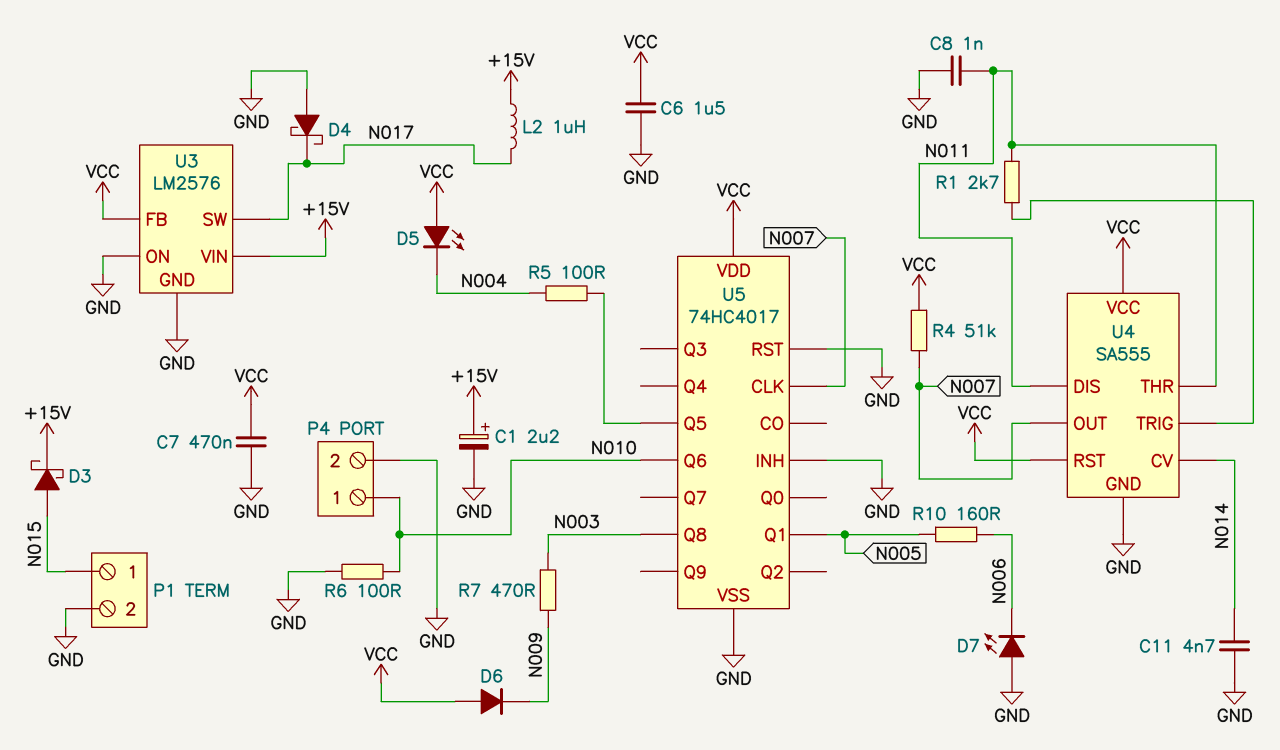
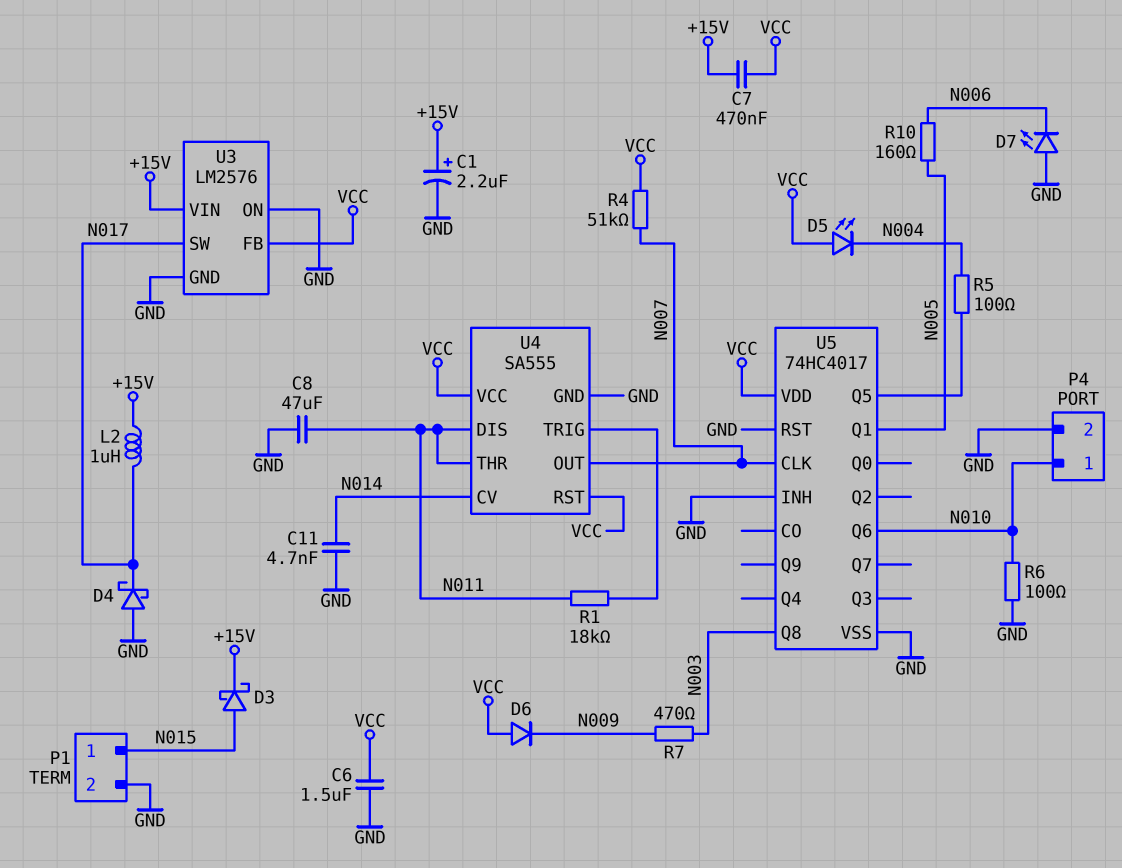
C7: 470nF (GND, VCC) -> 470nF (+15V, VCC)
C8: 1nF (GND, N011) -> 47uF (GND, N011)
R1: 2.7k (N011, U4/TRIG) -> 18k (N011, U4/TRIG)

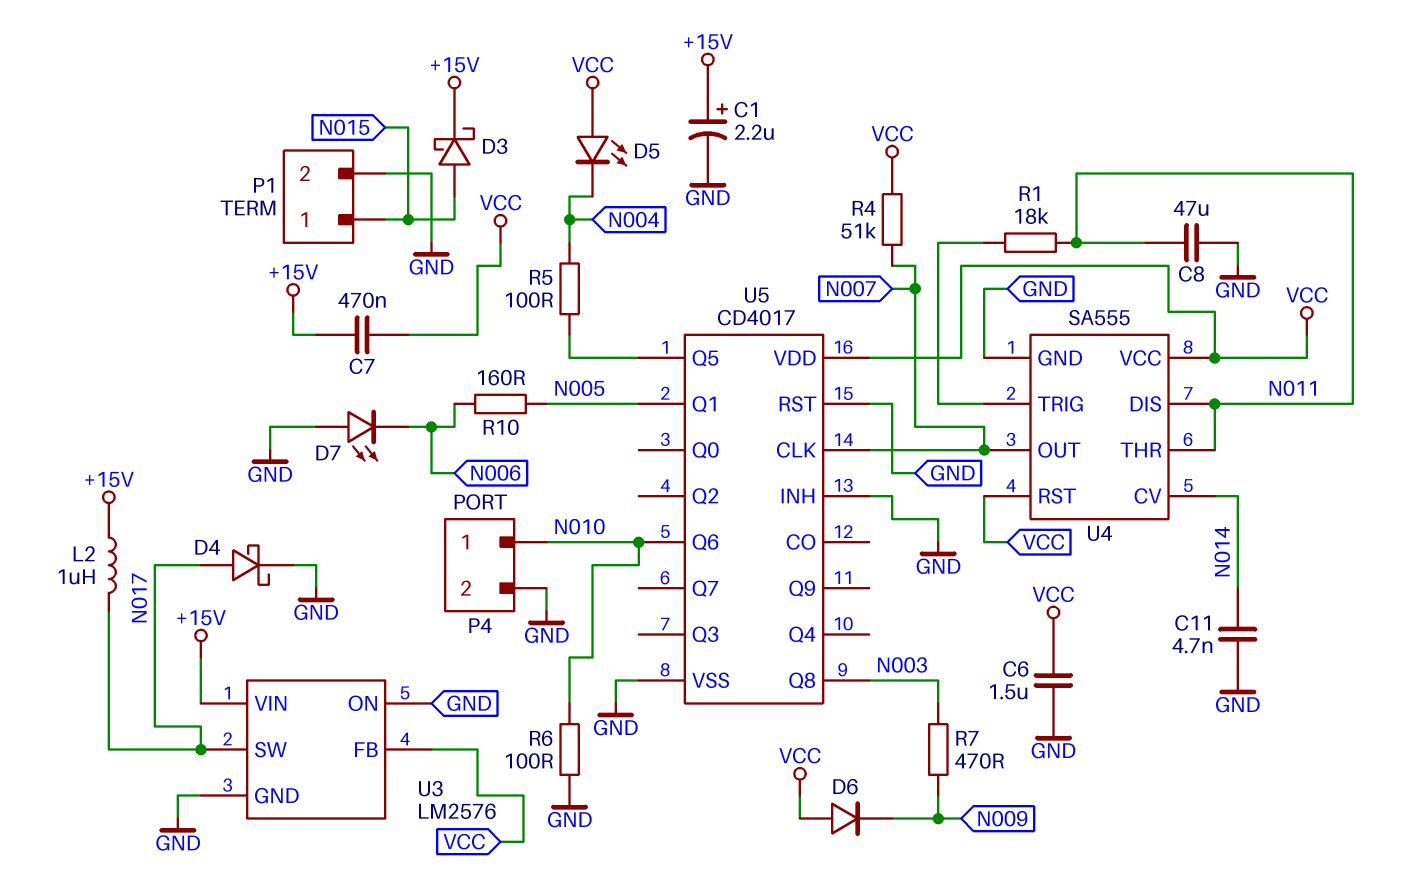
D4: schottky (A GND, K N017) -> schottky (A N017, K GND)
U5: 74HC4017 -> CD4017

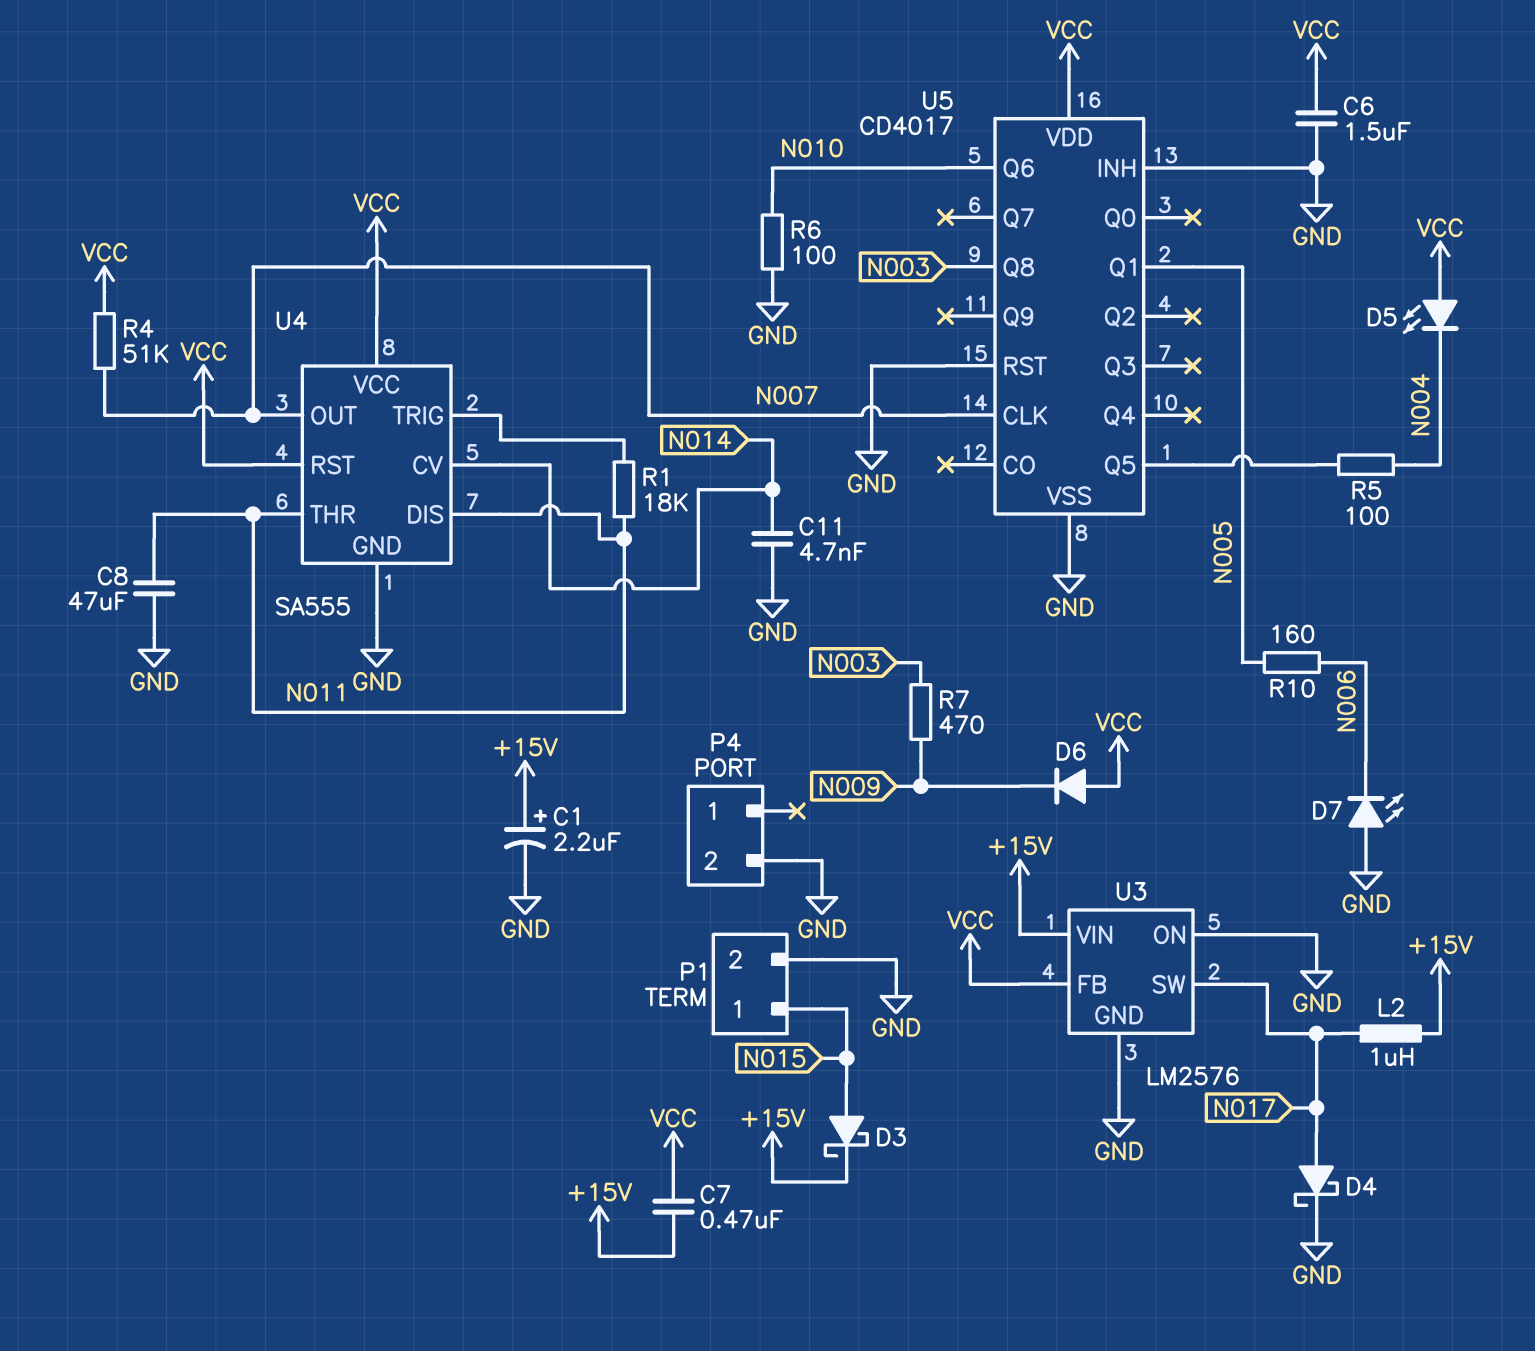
P4 pin 1: N010 -> none

